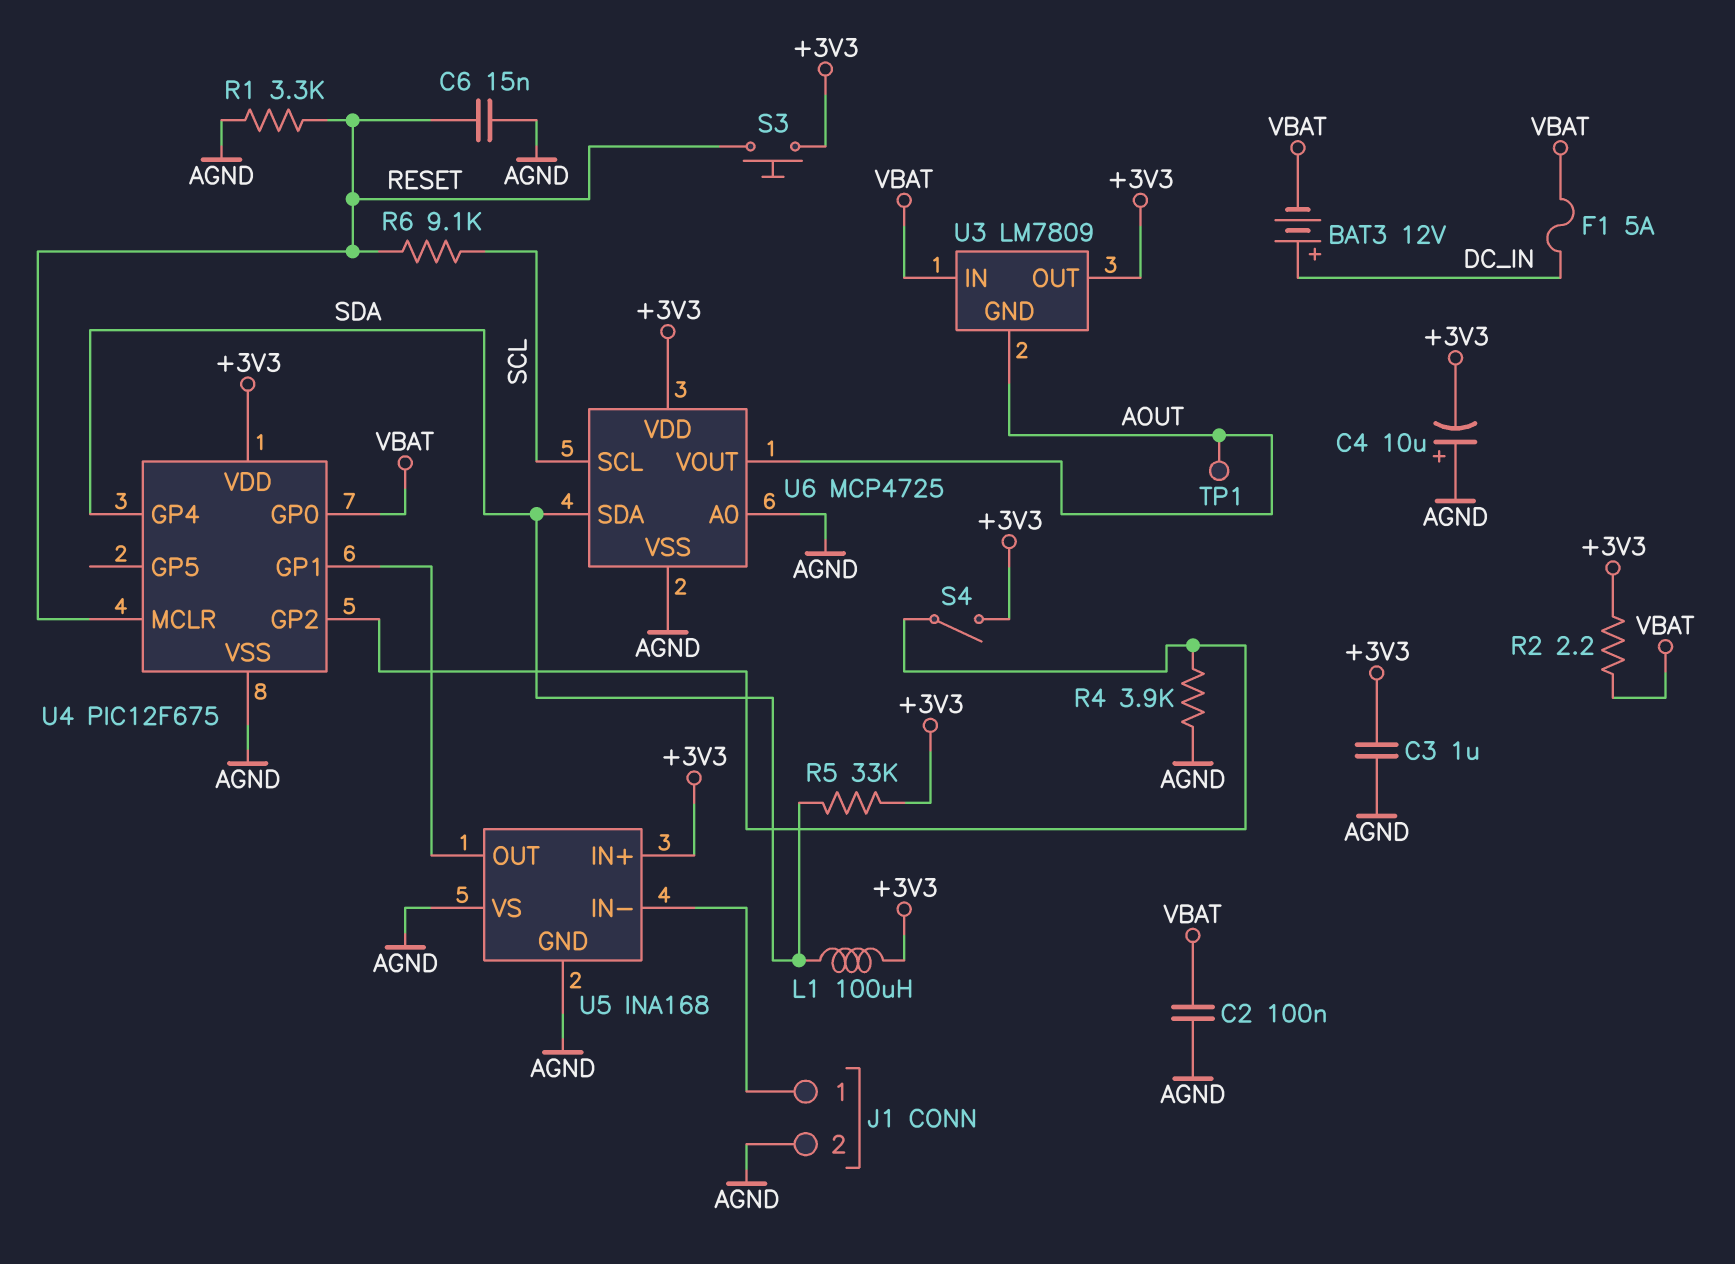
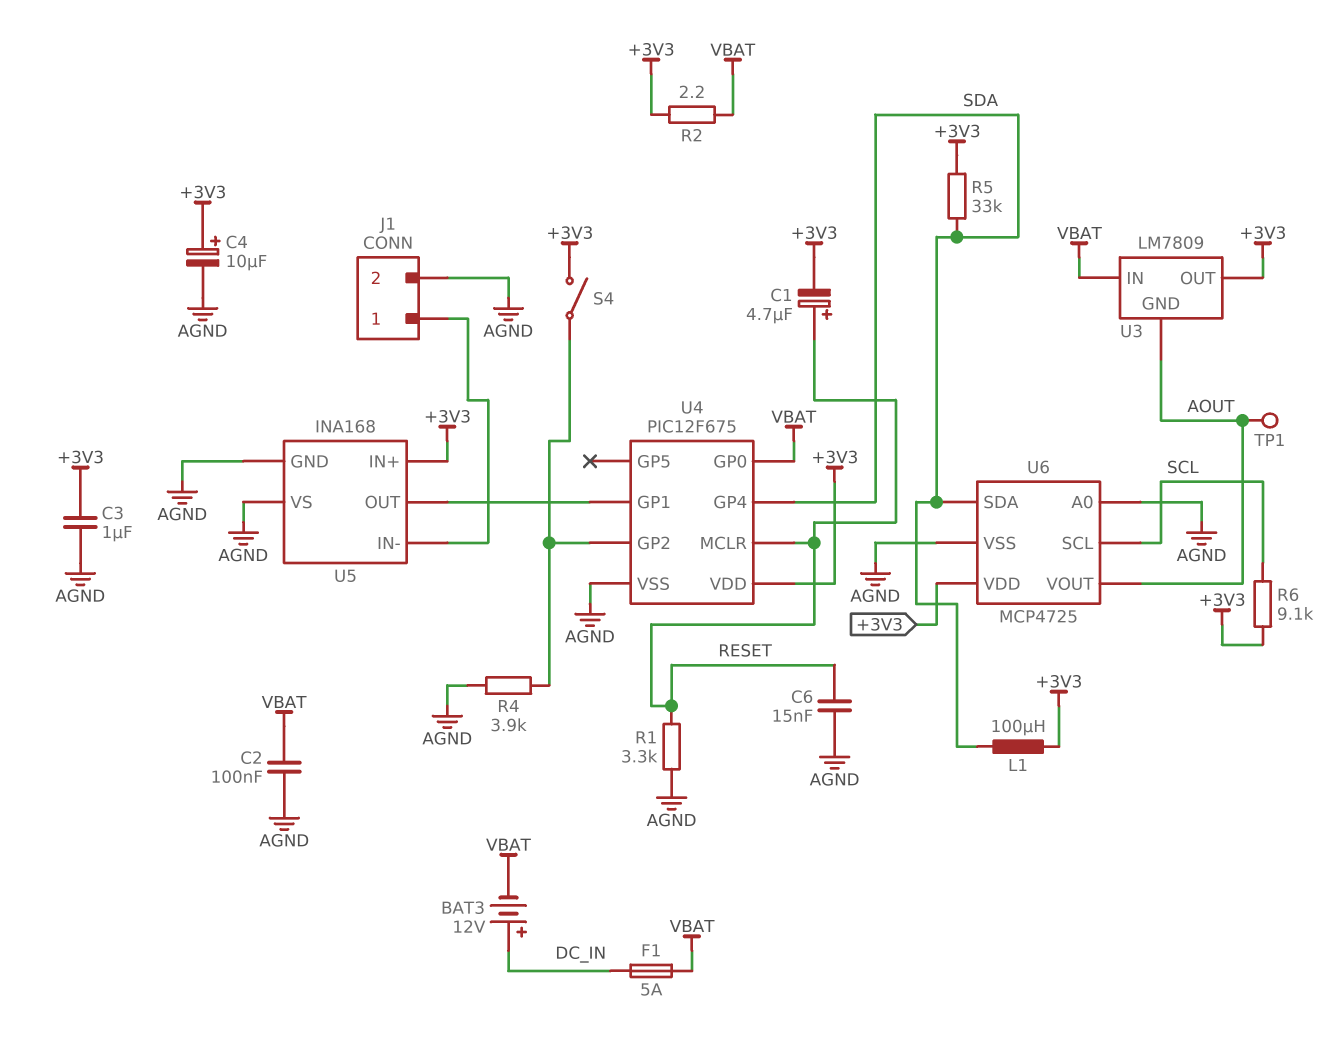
C1: none -> 4.7uF (plus RESET, minus +3V3)
C4: 10uF (plus AGND, minus +3V3) -> 10uF (plus +3V3, minus AGND)
R6: 9.1k (RESET, SCL) -> 9.1k (+3V3, SCL)
S3: button (+3V3, RESET) -> none

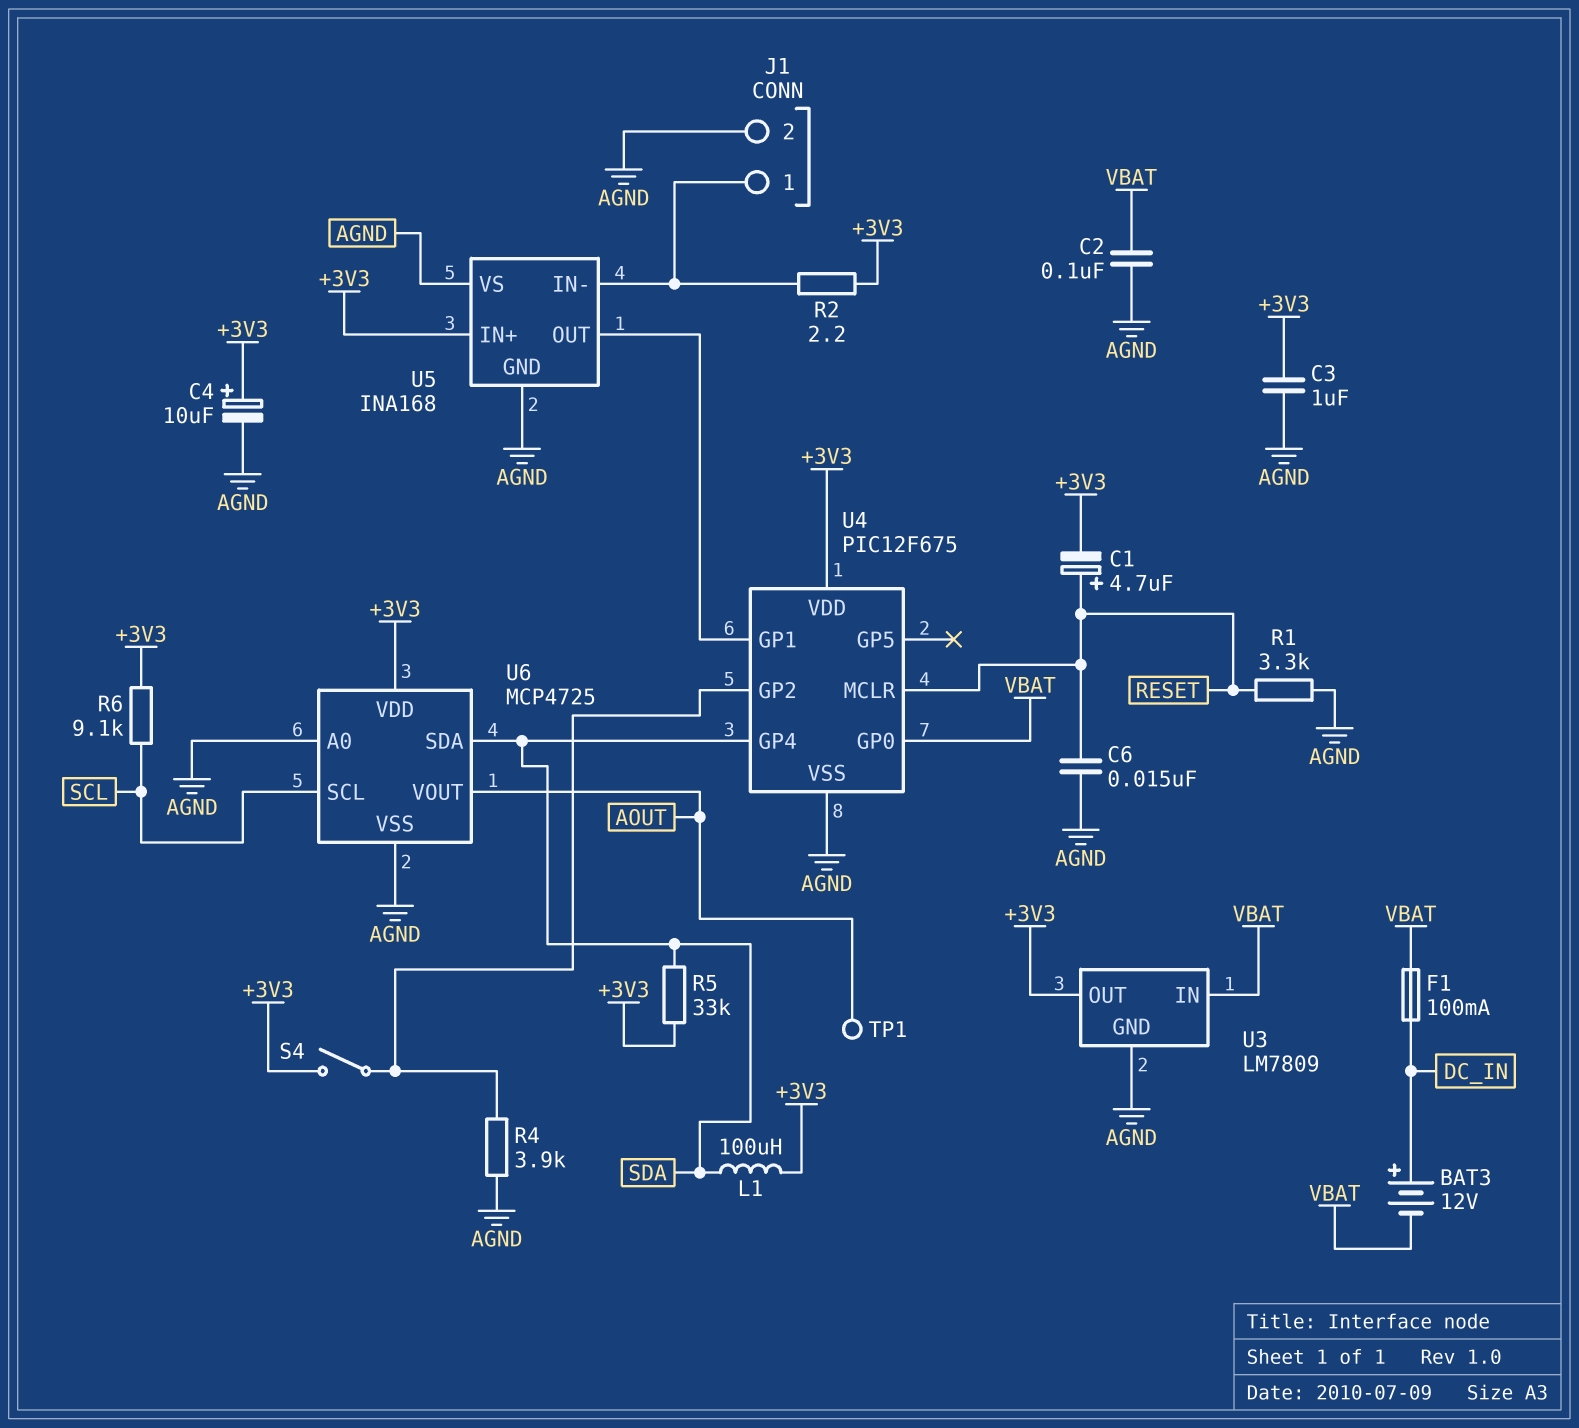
F1: 5A (DC_IN, VBAT) -> 100mA (DC_IN, VBAT)
R2: 2.2 (+3V3, VBAT) -> 2.2 (+3V3, J1/1)
U3 pin GND: AOUT -> AGND

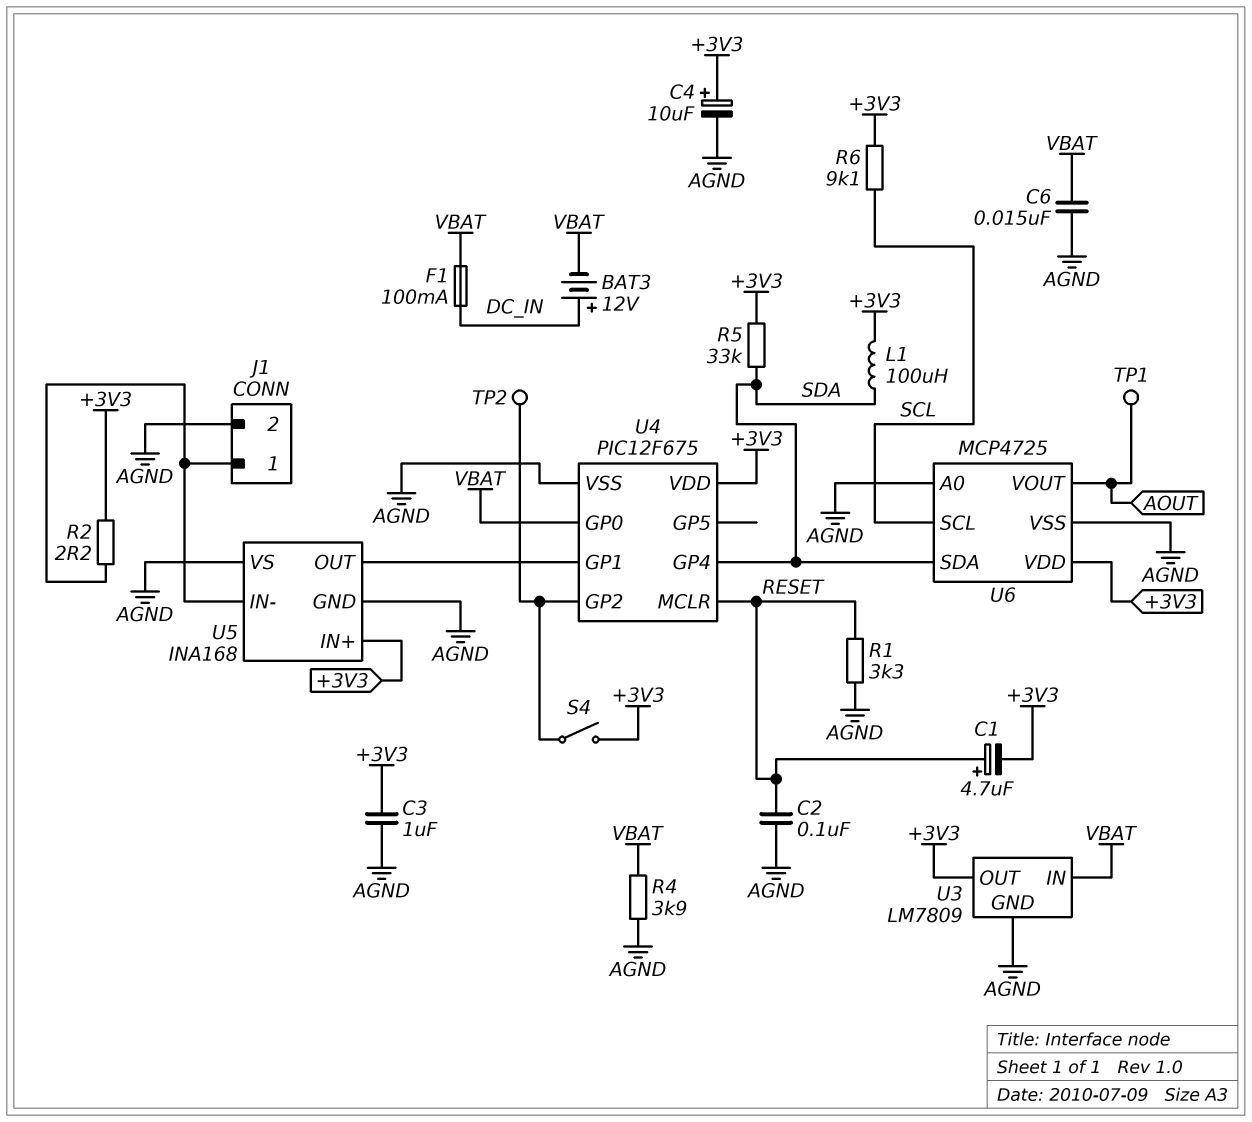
C2: 100nF (AGND, VBAT) -> 100nF (AGND, RESET)
C6: 15nF (AGND, RESET) -> 15nF (AGND, VBAT)
R4: 3.9k (AGND, U4/GP2) -> 3.9k (AGND, VBAT)
TP2: none -> test point (U4/GP2)

